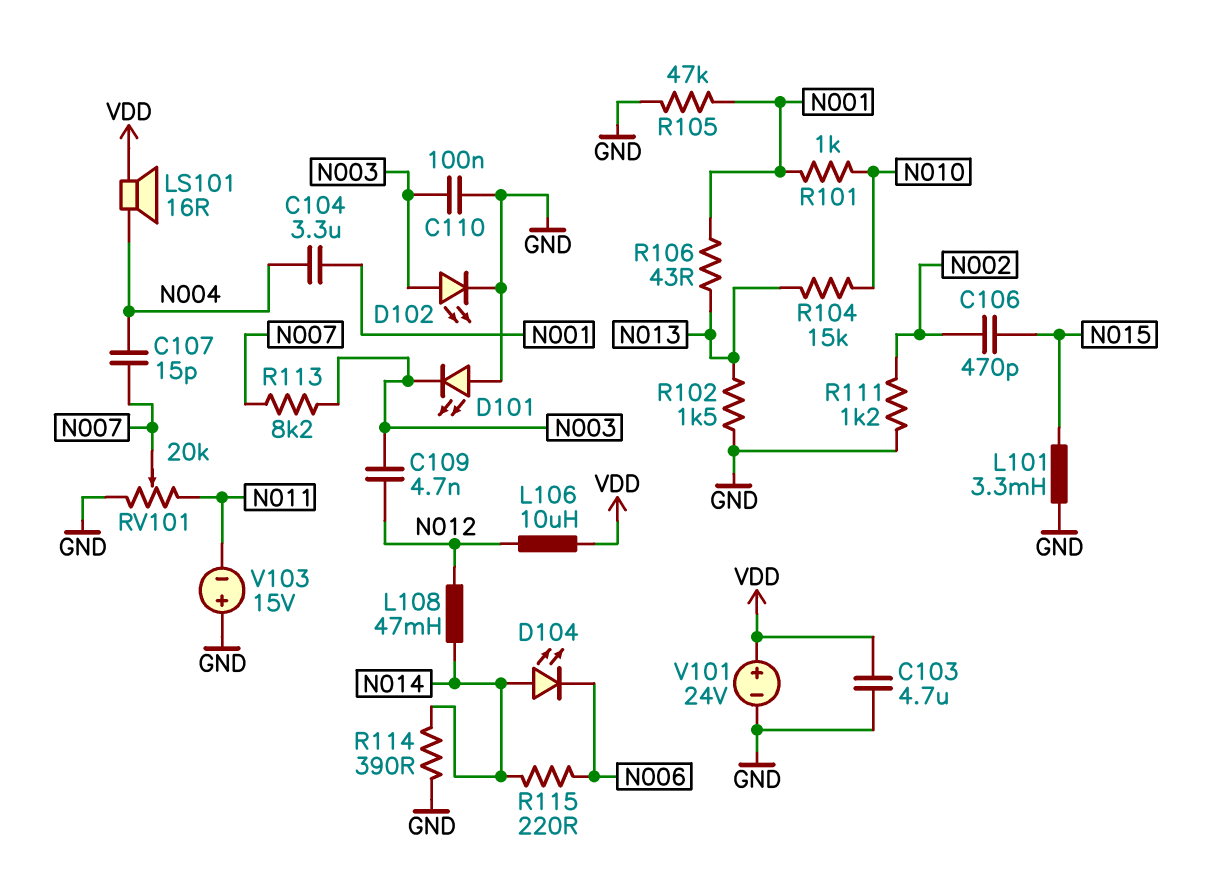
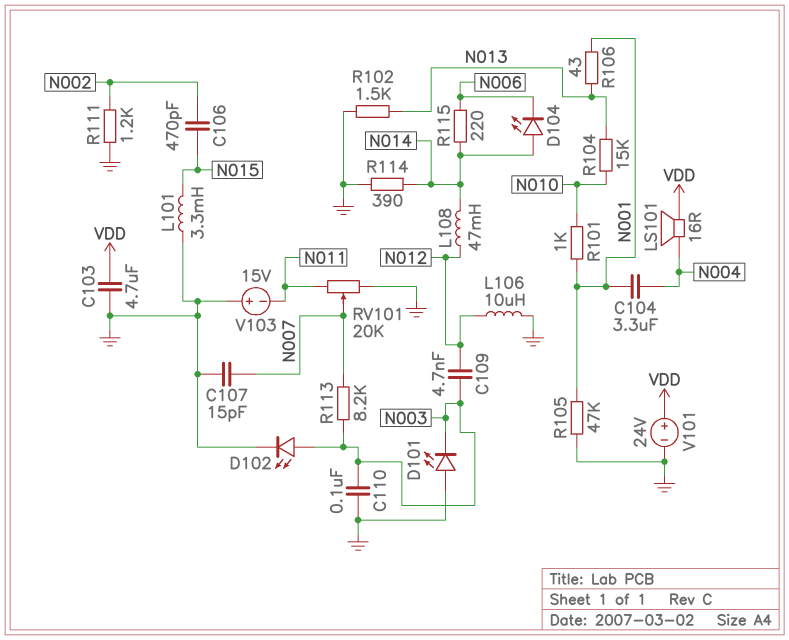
C107: 15pF (N004, N007) -> 15pF (GND, N007)
L106: 10uH (N012, VDD) -> 10uH (GND, N012)

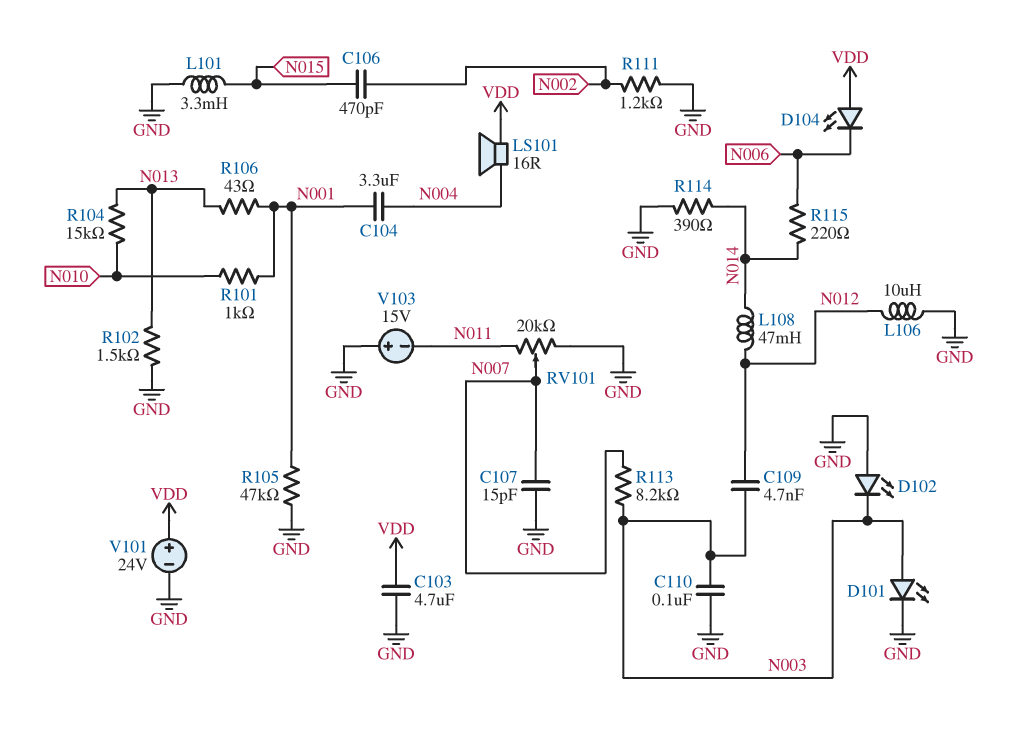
D101: LED (A GND, K N003) -> LED (A N003, K GND)
D102: LED (A N003, K GND) -> LED (A GND, K N003)
D104: LED (A N014, K N006) -> LED (A VDD, K N006)

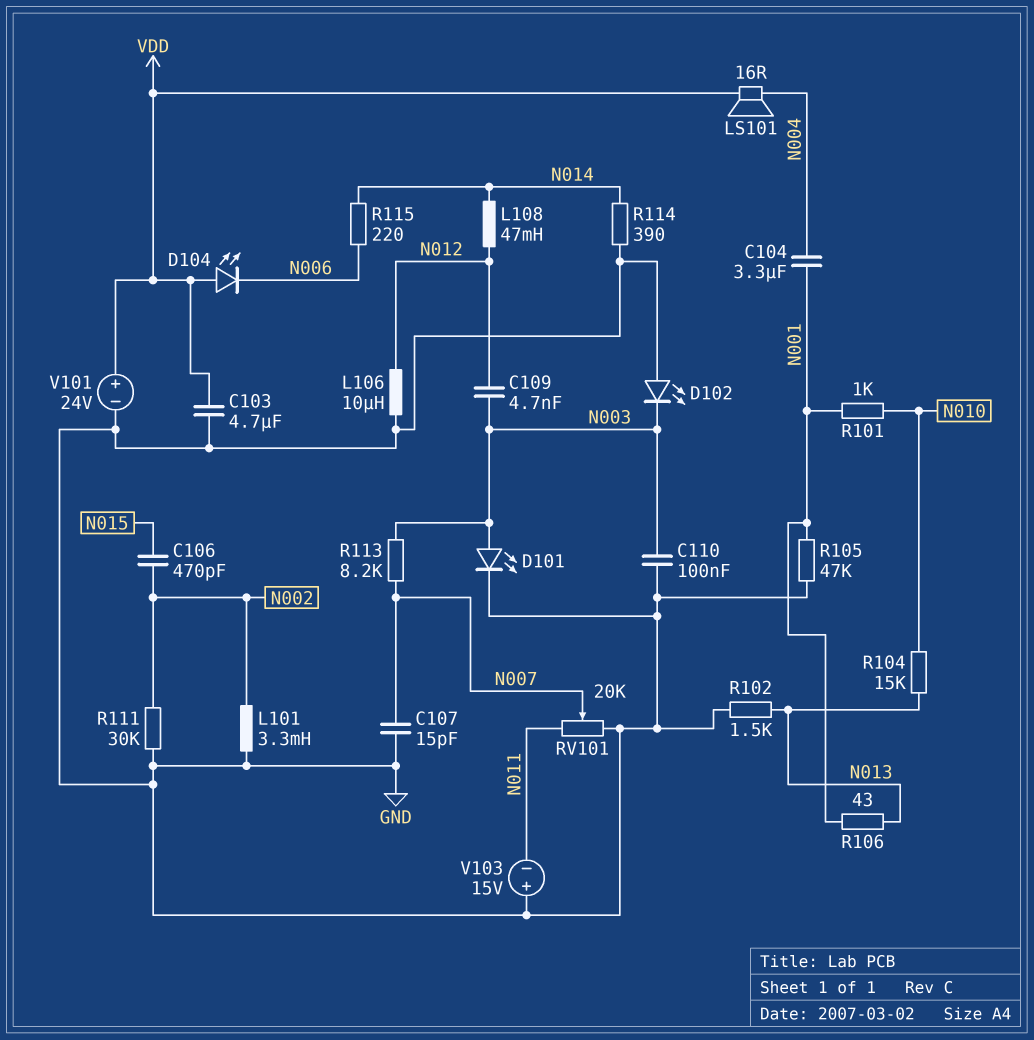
L101: 3.3mH (GND, N015) -> 3.3mH (GND, N002)
R111: 1.2k (GND, N002) -> 30k (GND, N002)

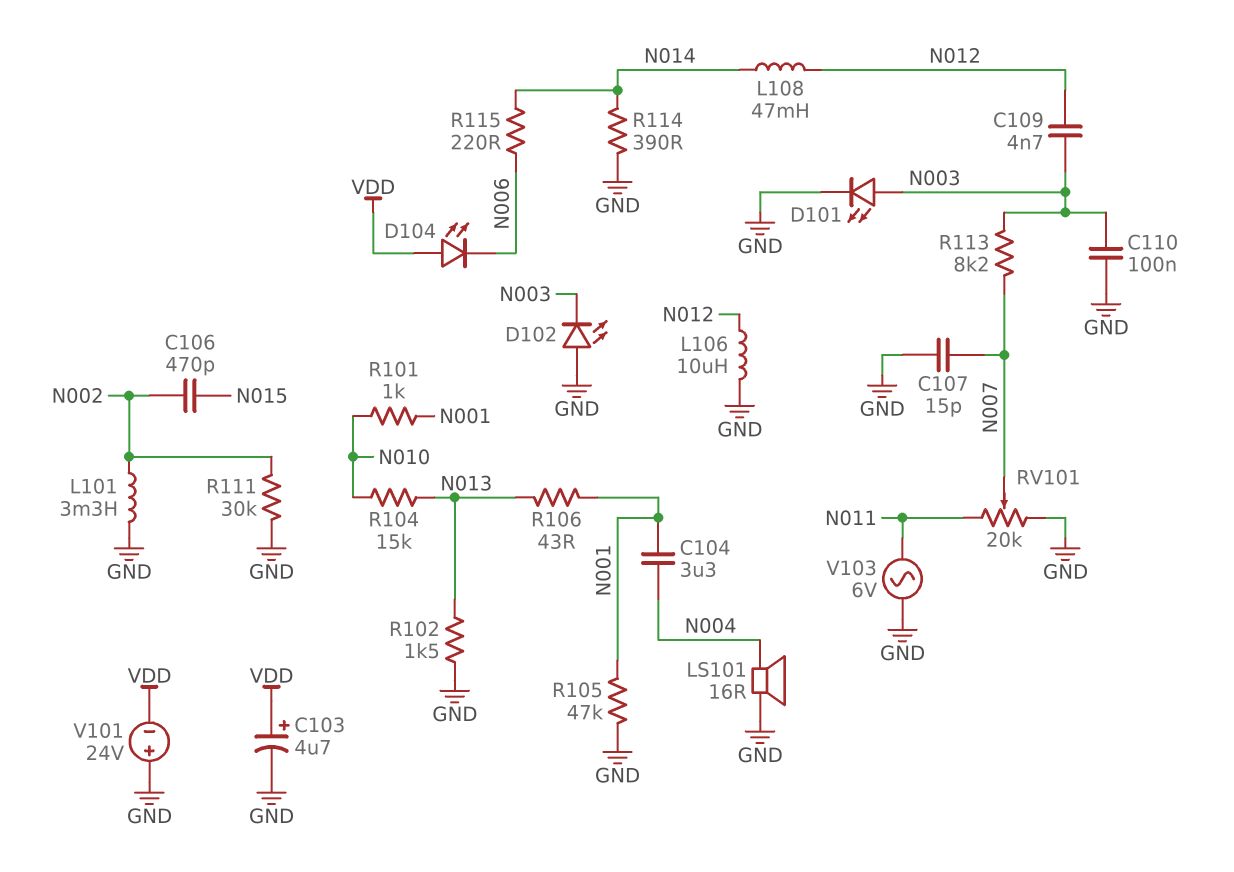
C103: 4.7uF (GND, VDD) -> 4.7uF (plus VDD, minus GND)
LS101: speaker 16R (N004, VDD) -> speaker 16R (GND, N004)
V101: 24V (plus VDD, minus GND) -> 24V (plus GND, minus VDD)
V103: 15V (plus GND, minus N011) -> AC 6V (GND, N011)

